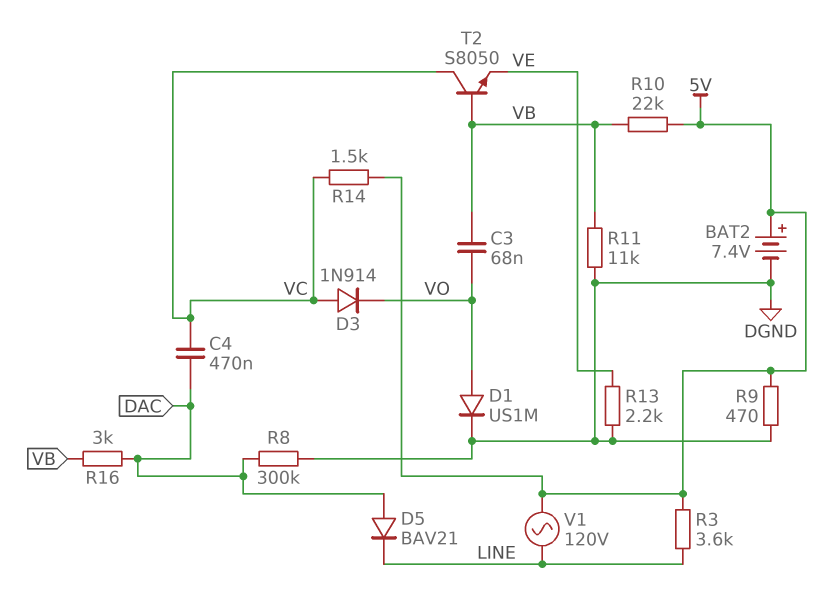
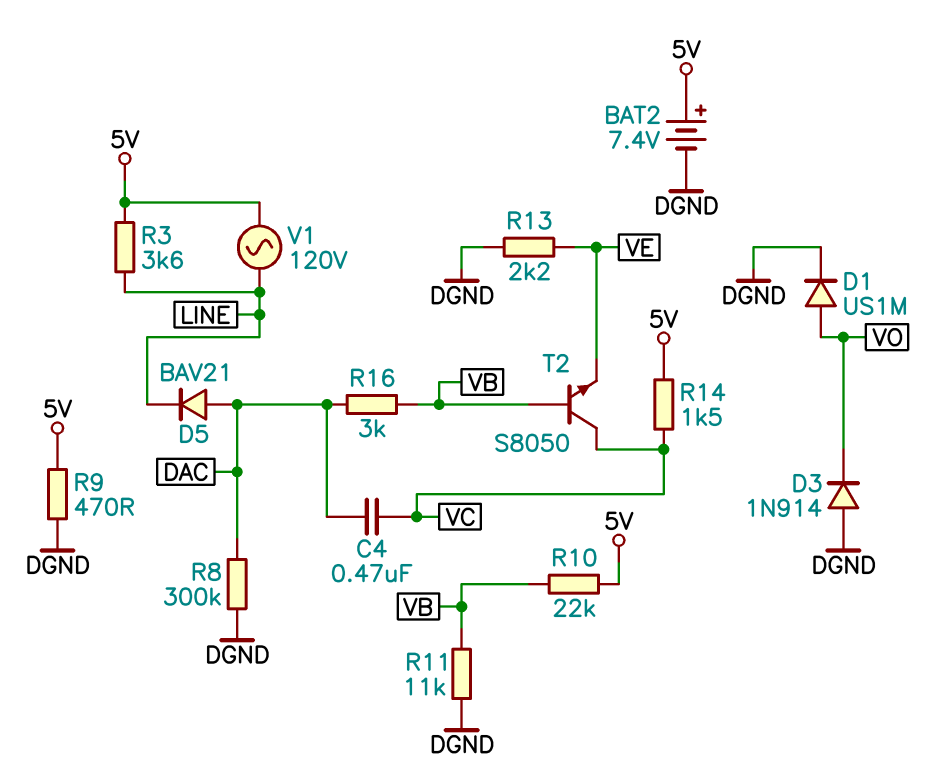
C3: 68nF (VB, VO) -> none
D3: diode 1N914 (A VC, K VO) -> diode 1N914 (A DGND, K VO)

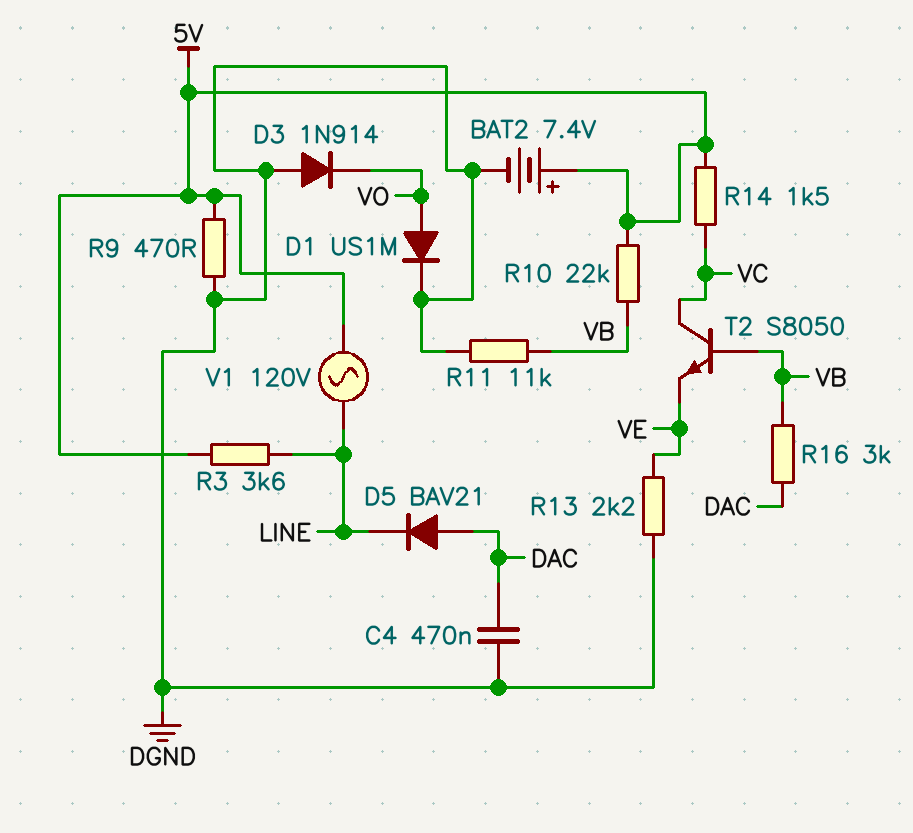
C4: 470nF (DAC, VC) -> 470nF (DAC, DGND)
R8: 300k (DAC, DGND) -> none

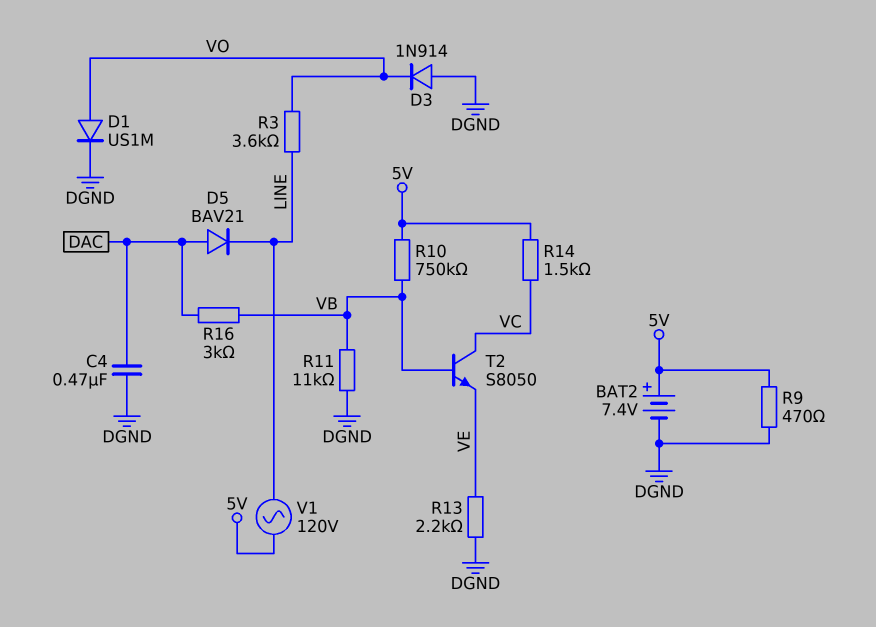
R3: 3.6k (5V, LINE) -> 3.6k (LINE, VO)
R10: 22k (5V, VB) -> 750k (5V, VB)

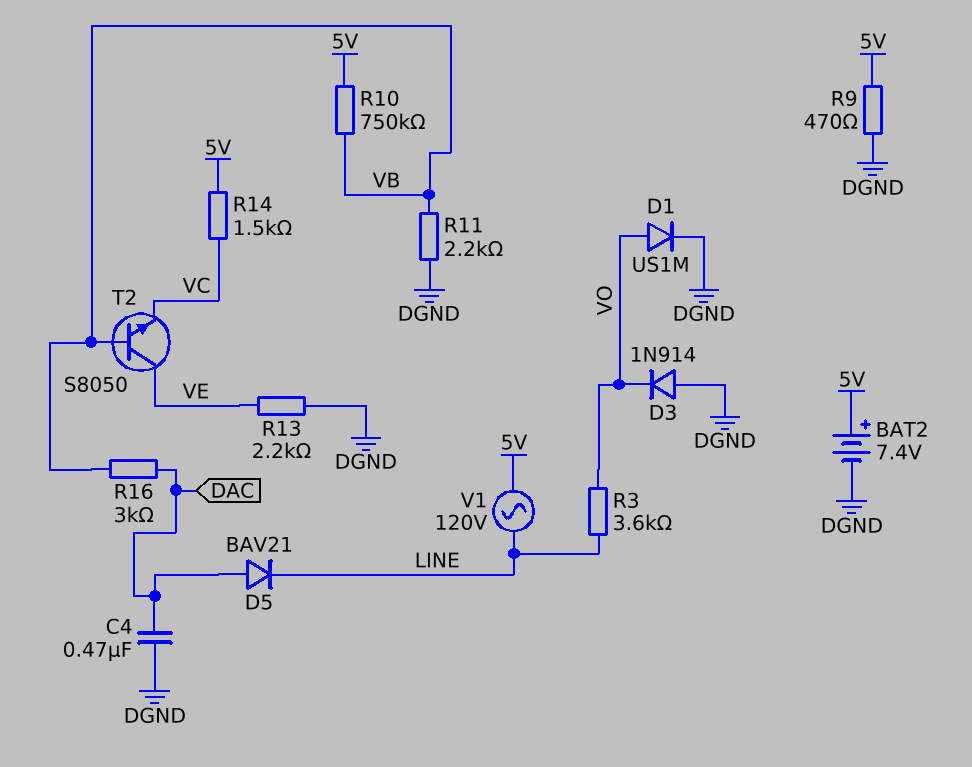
R11: 11k (DGND, VB) -> 2.2k (DGND, VB)
T2: NPN S8050 (B VB, C VC, E VE) -> NPN S8050 (B VB, C VE, E VC)

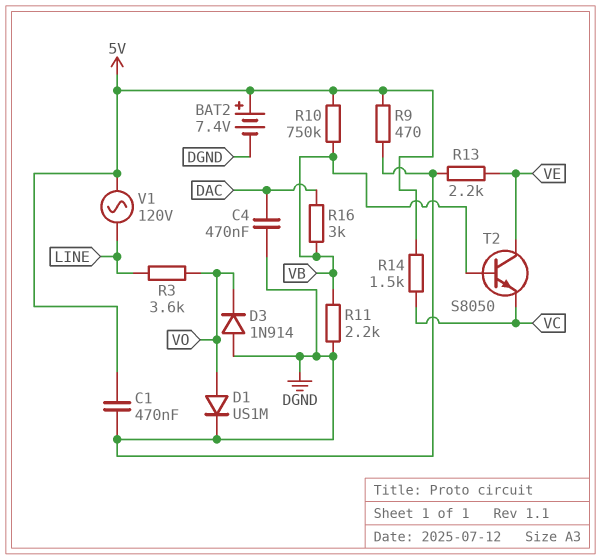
C1: none -> 470nF (5V, DGND)
D5: diode BAV21 (A DAC, K LINE) -> none

